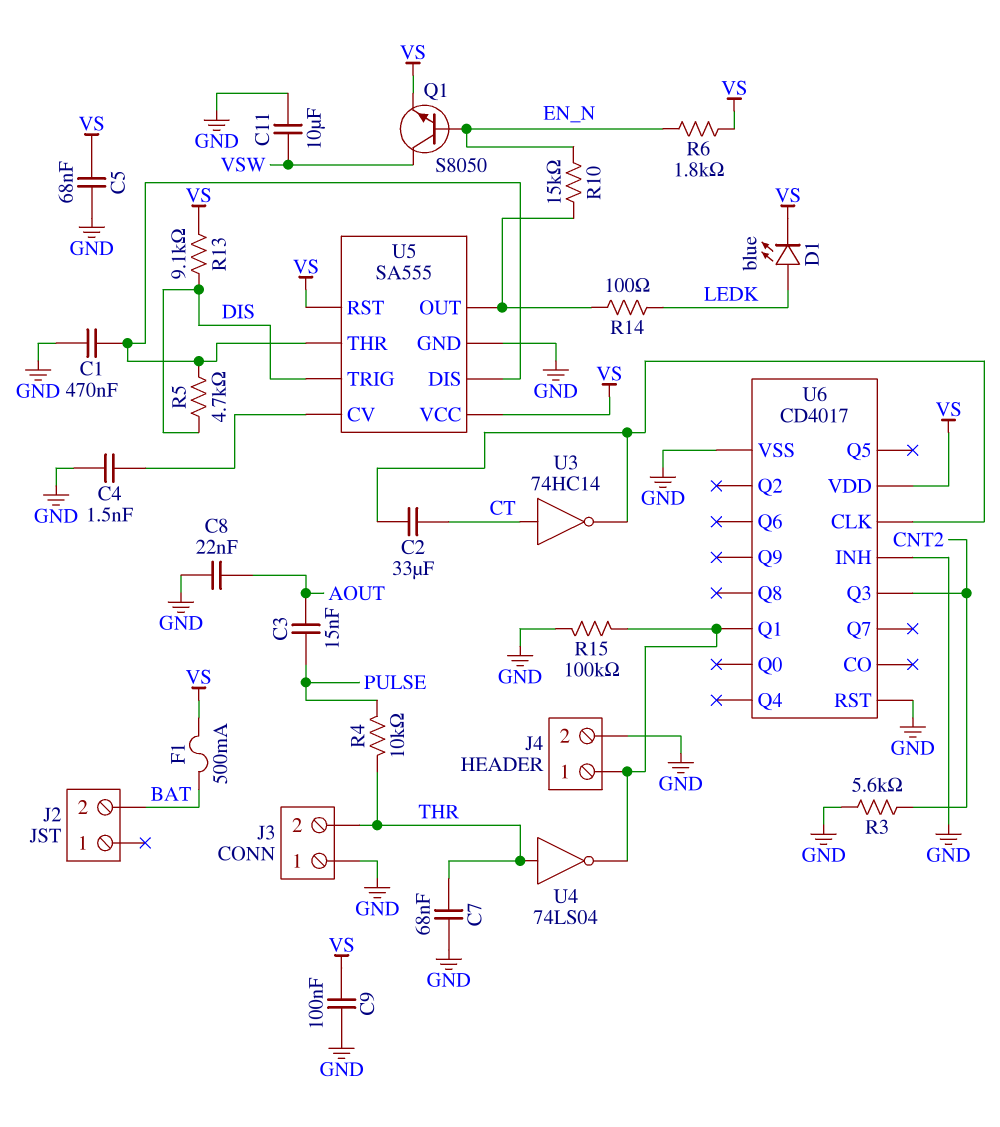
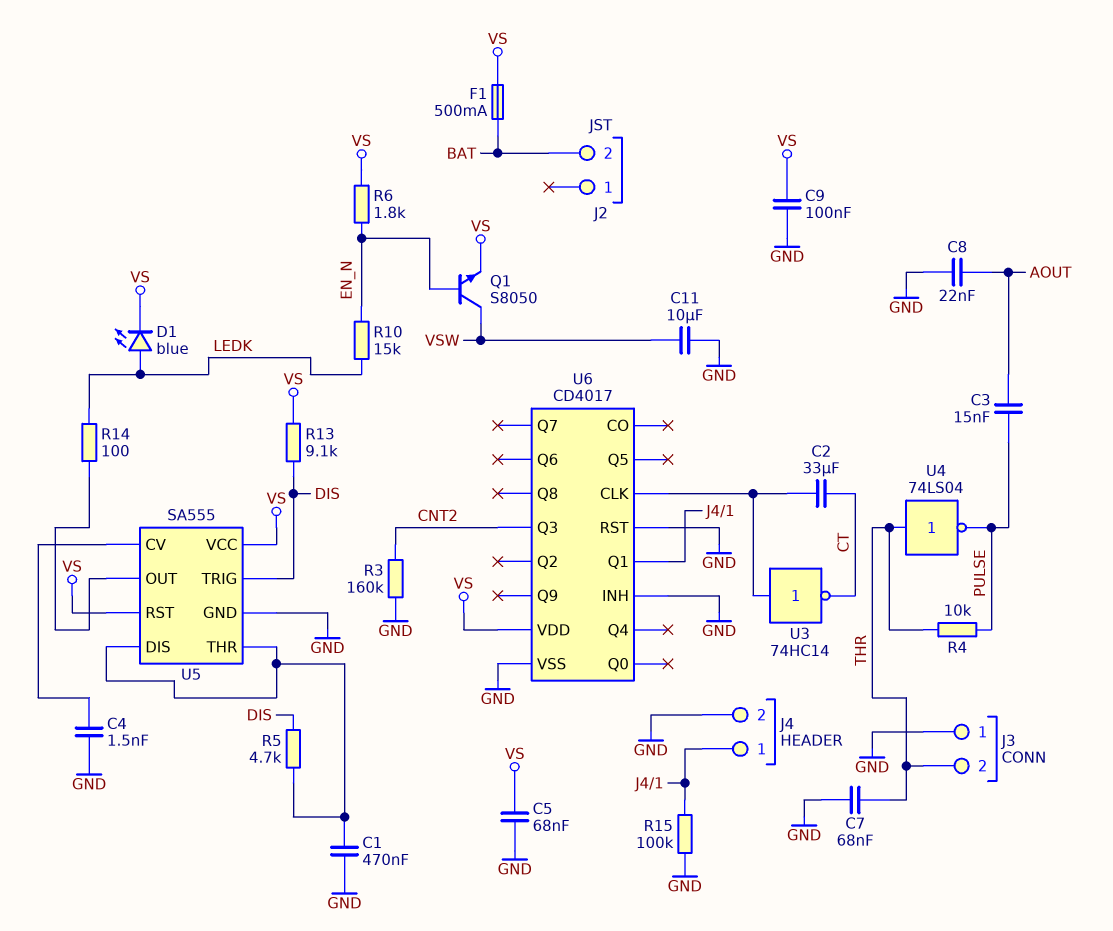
R3: 5.6k (CNT2, GND) -> 160k (CNT2, GND)
R10: 15k (EN_N, U5/OUT) -> 15k (EN_N, LEDK)
U3: NOT 74HC14 (in CT, out U6/CLK) -> NOT 74HC14 (in U6/CLK, out CT)
U4: NOT 74LS04 (in THR, out J4/1) -> NOT 74LS04 (in THR, out PULSE)

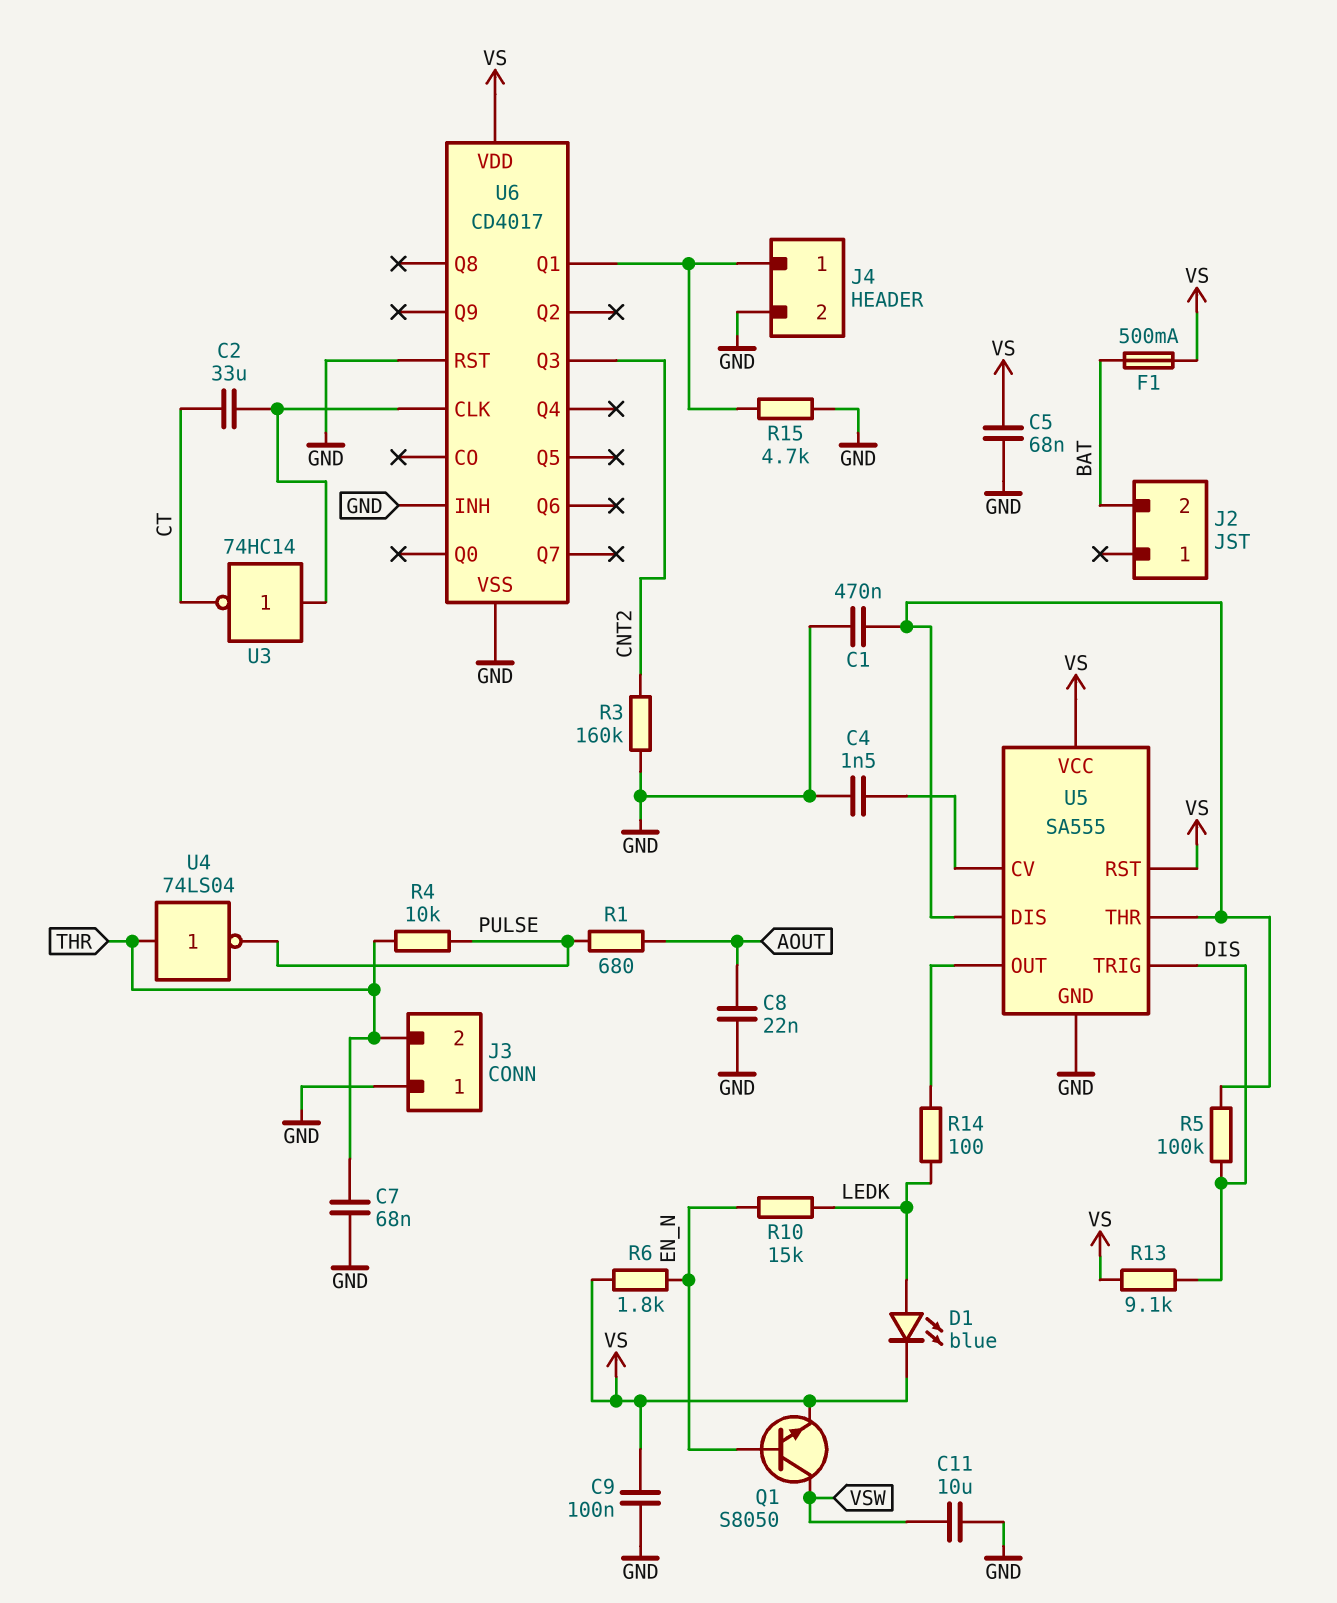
C3: 15nF (AOUT, PULSE) -> none
R1: none -> 680 (AOUT, PULSE)
R5: 4.7k (DIS, U5/DIS) -> 100k (DIS, U5/DIS)
R15: 100k (GND, J4/1) -> 4.7k (GND, J4/1)

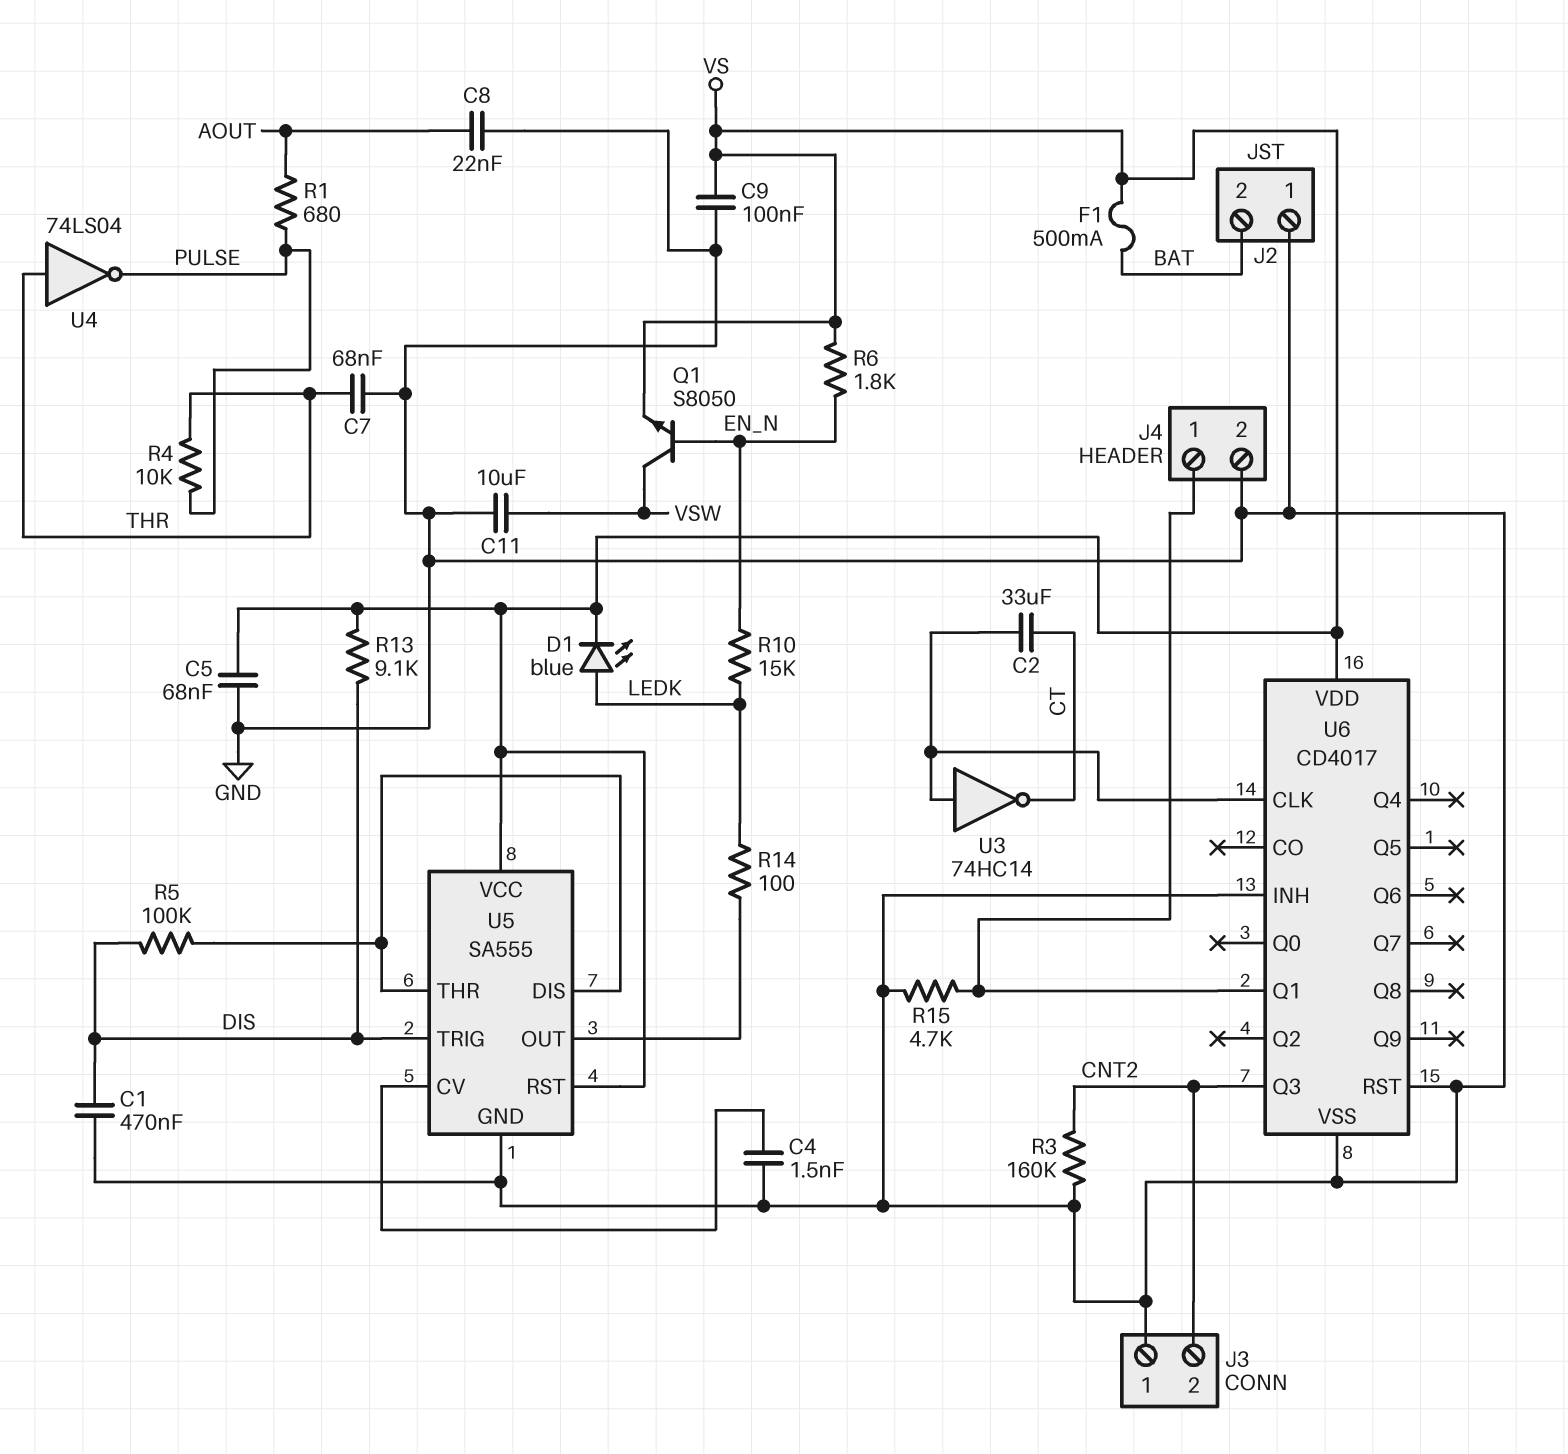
C1: 470nF (GND, U5/DIS) -> 470nF (DIS, GND)
J2 pin 1: none -> GND
J3 pin 2: THR -> CNT2

